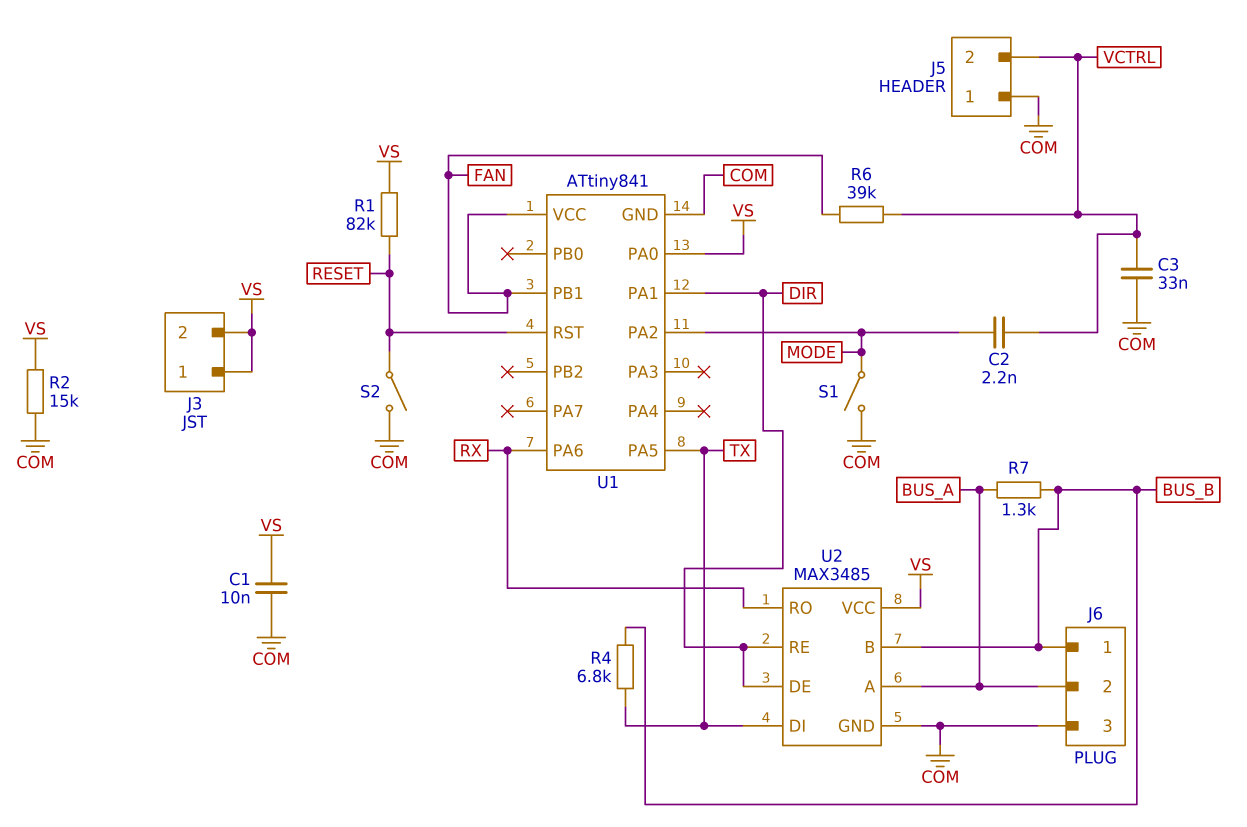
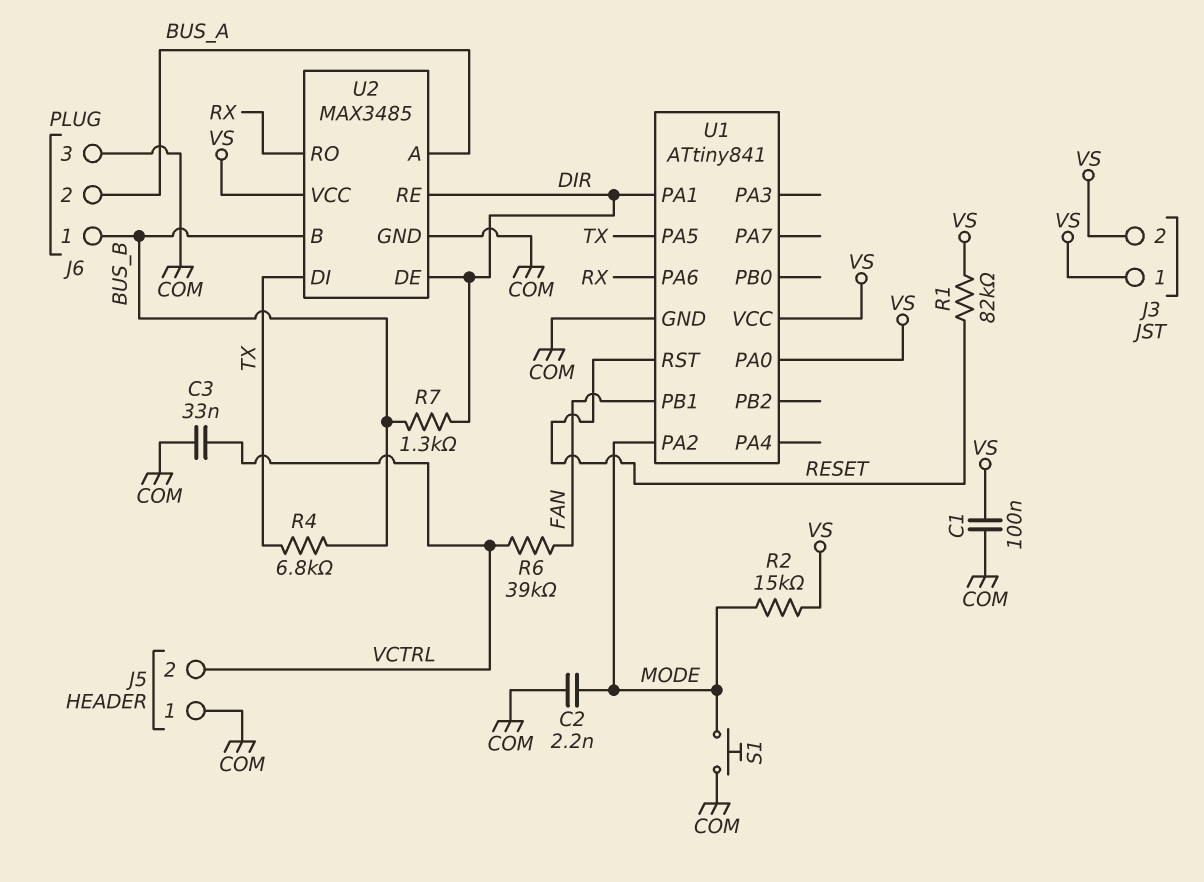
C1: 10nF (COM, VS) -> 100nF (COM, VS)
C2: 2.2nF (MODE, VCTRL) -> 2.2nF (COM, MODE)
R2: 15k (COM, VS) -> 15k (MODE, VS)
R7: 1.3k (BUS_A, BUS_B) -> 1.3k (BUS_B, DIR)
S1: switch (COM, MODE) -> button (COM, MODE)
S2: switch (COM, RESET) -> none
U1 pin VCC: FAN -> VS

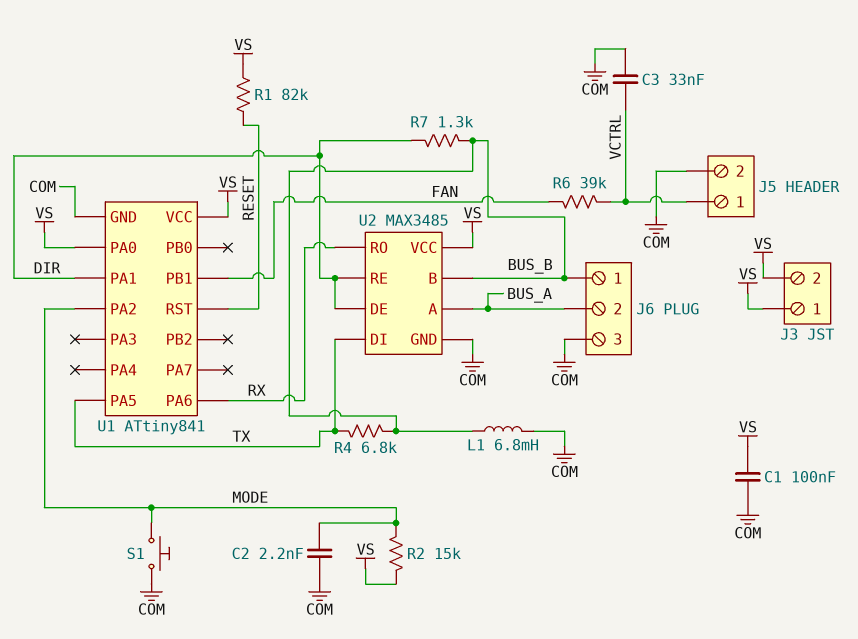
J5 pin 1: COM -> VCTRL
J5 pin 2: VCTRL -> COM
L1: none -> 6.8mH (BUS_B, COM)

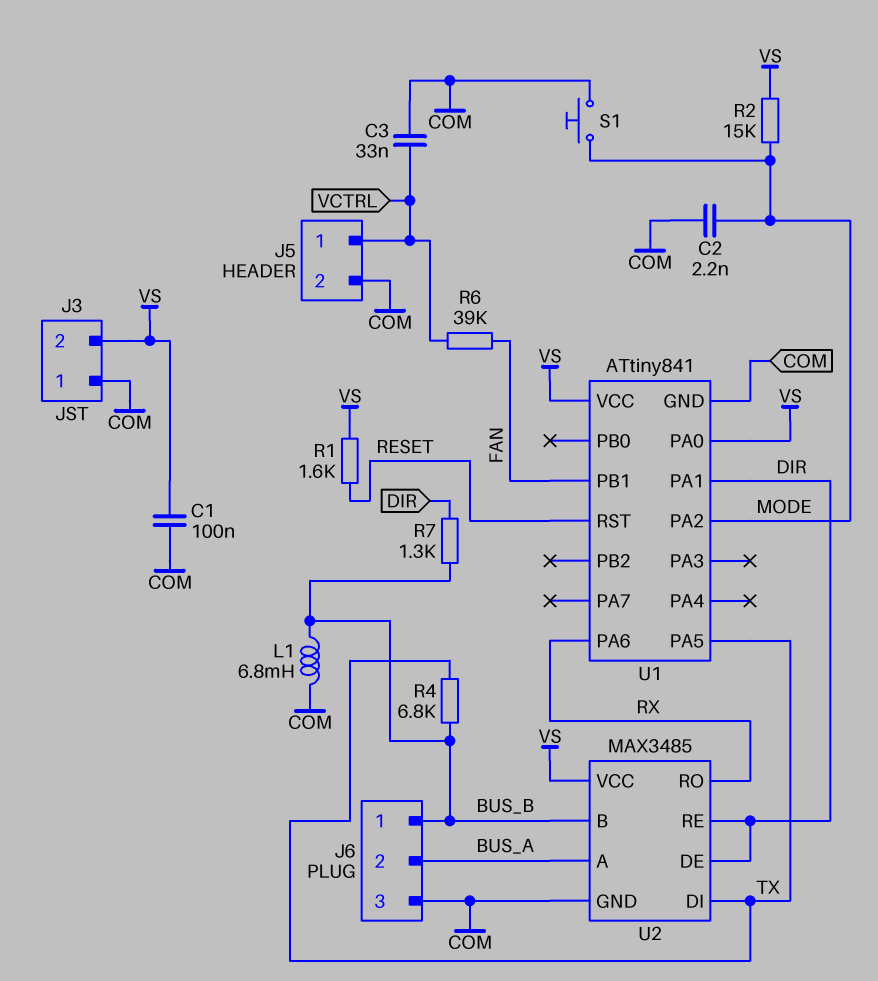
J3 pin 1: VS -> COM
R1: 82k (RESET, VS) -> 1.6k (RESET, VS)

